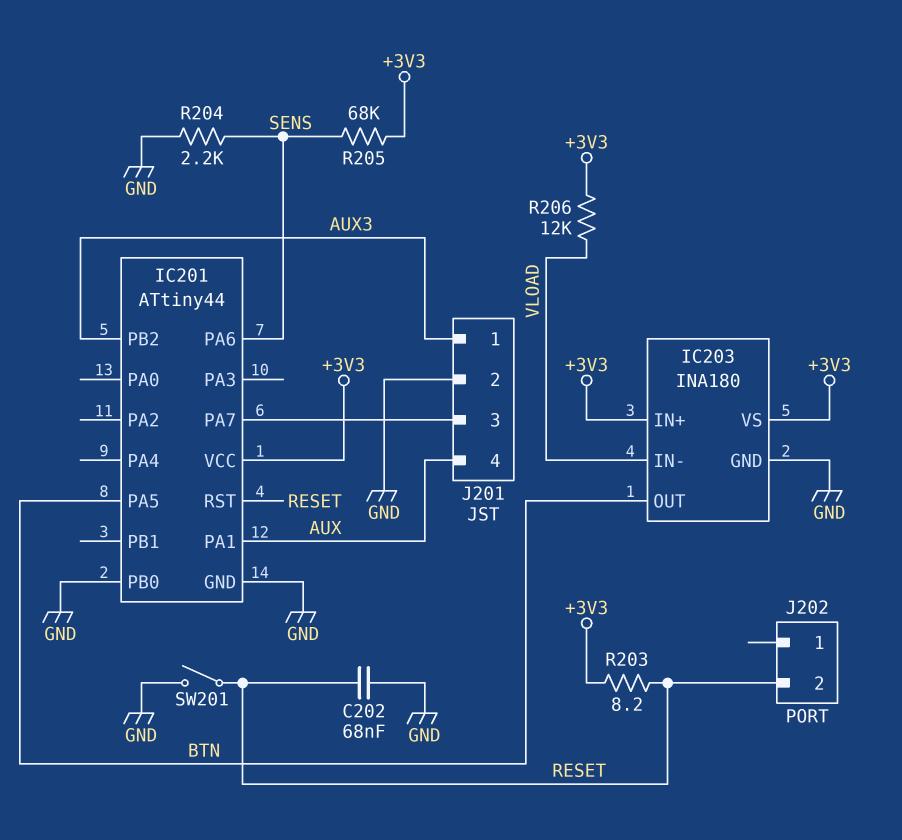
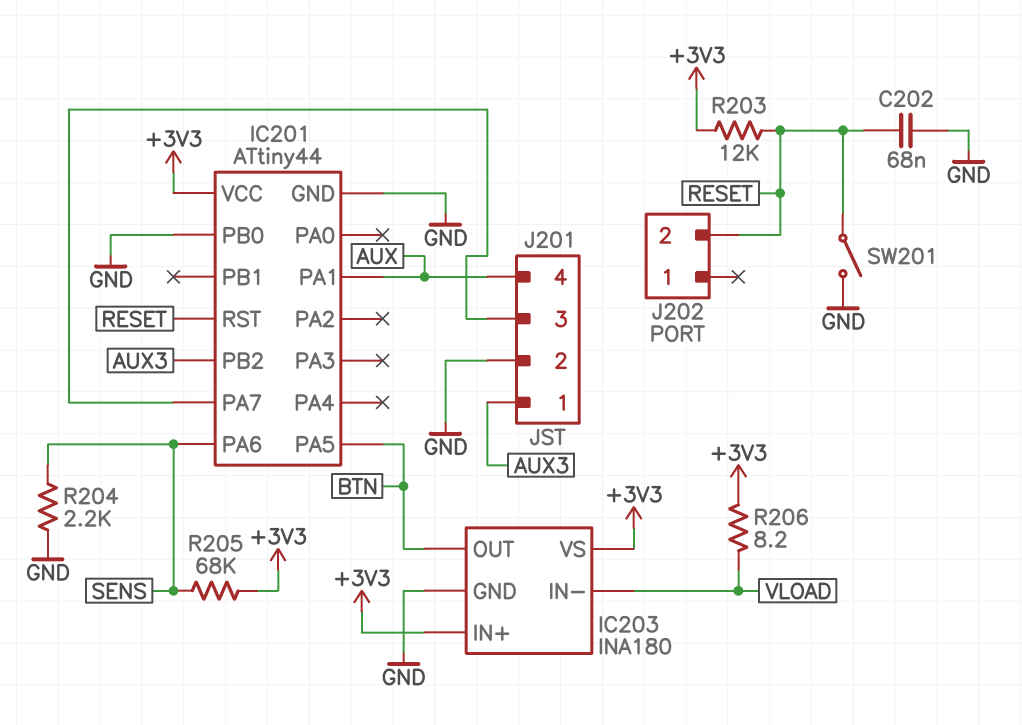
R203: 8.2 (+3V3, RESET) -> 12k (+3V3, RESET)
R206: 12k (+3V3, VLOAD) -> 8.2 (+3V3, VLOAD)

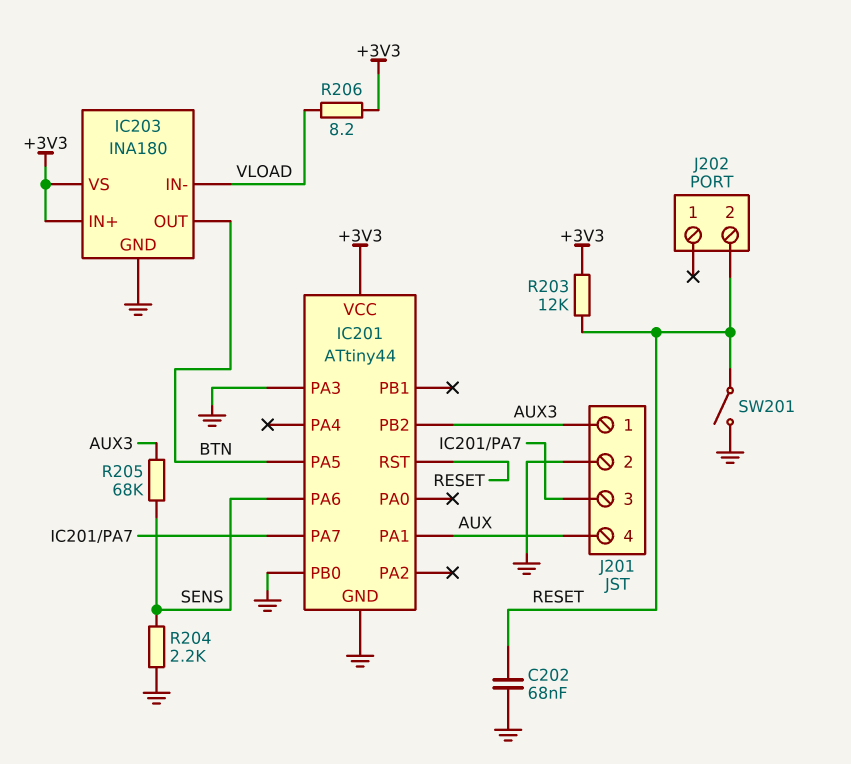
IC201 pin PA3: none -> GND
R205: 68k (+3V3, SENS) -> 68k (AUX3, SENS)

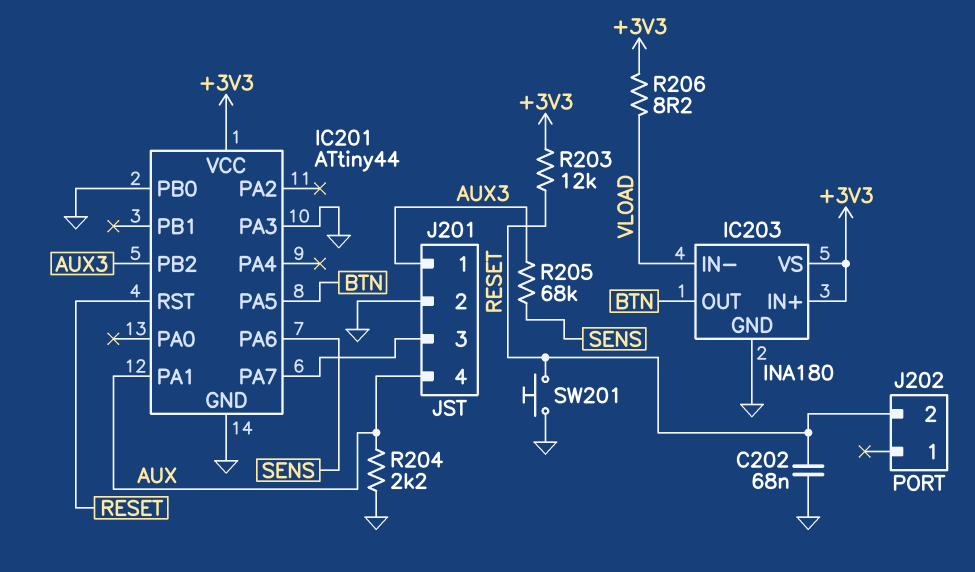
R204: 2.2k (GND, SENS) -> 2.2k (AUX, GND)
SW201: switch (GND, RESET) -> button (GND, RESET)

